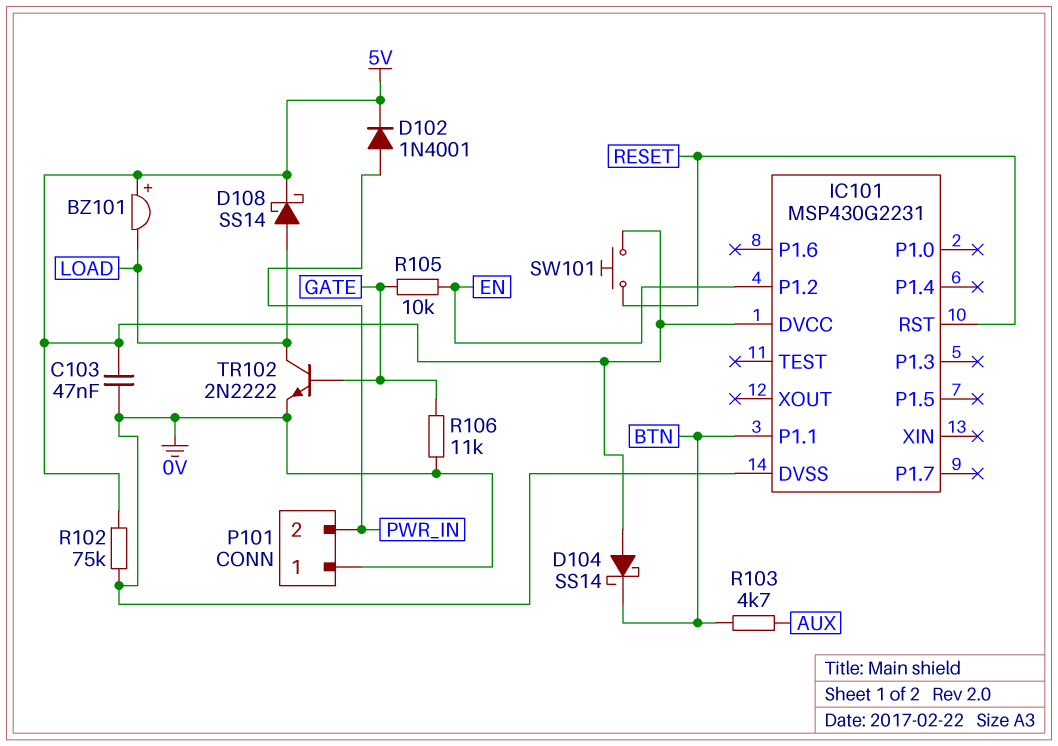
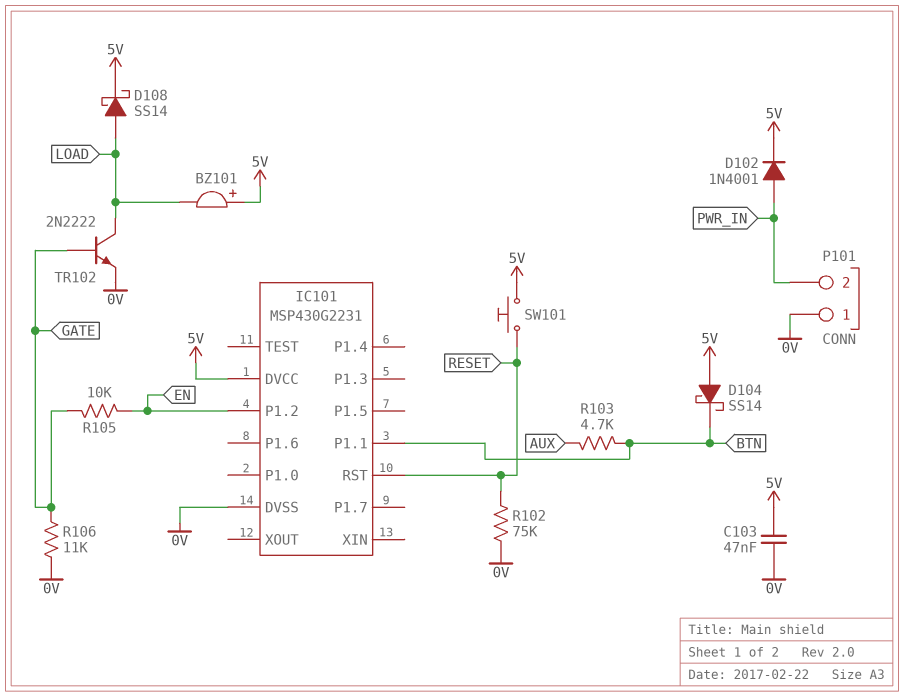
R102: 75k (0V, 5V) -> 75k (0V, RESET)

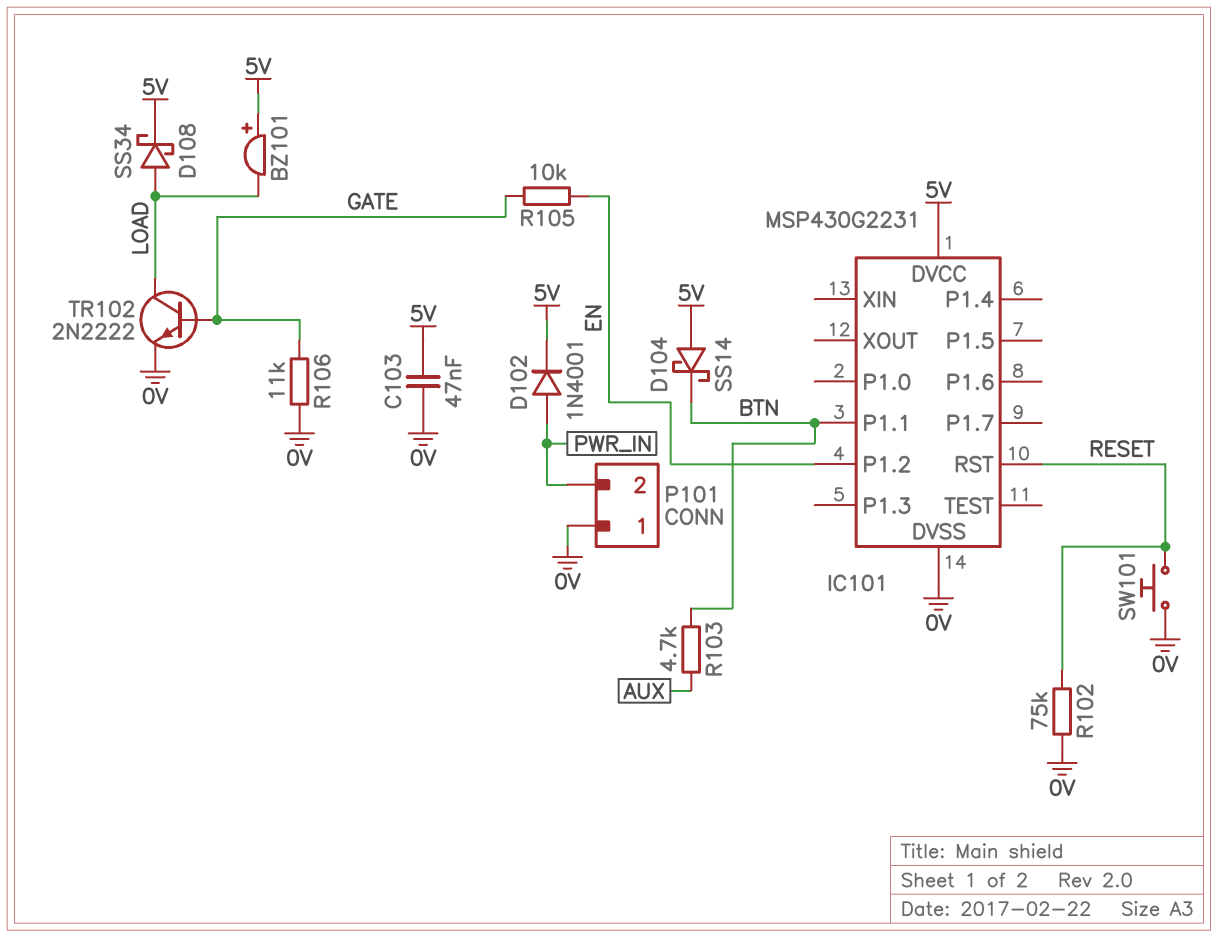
D108: schottky SS14 (A LOAD, K 5V) -> schottky SS34 (A LOAD, K 5V)
SW101: button (5V, RESET) -> button (0V, RESET)

